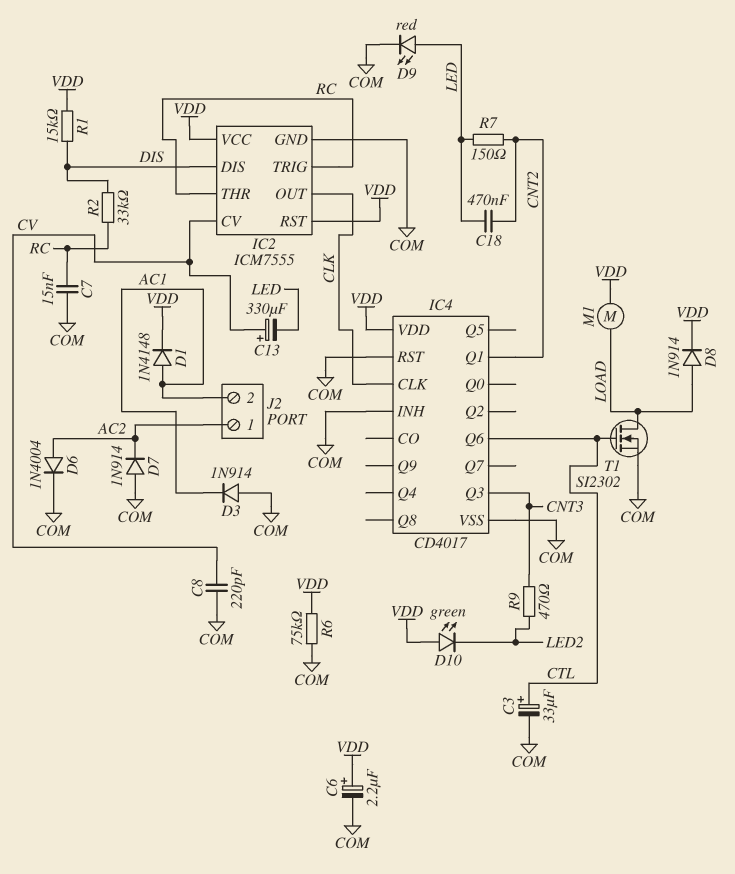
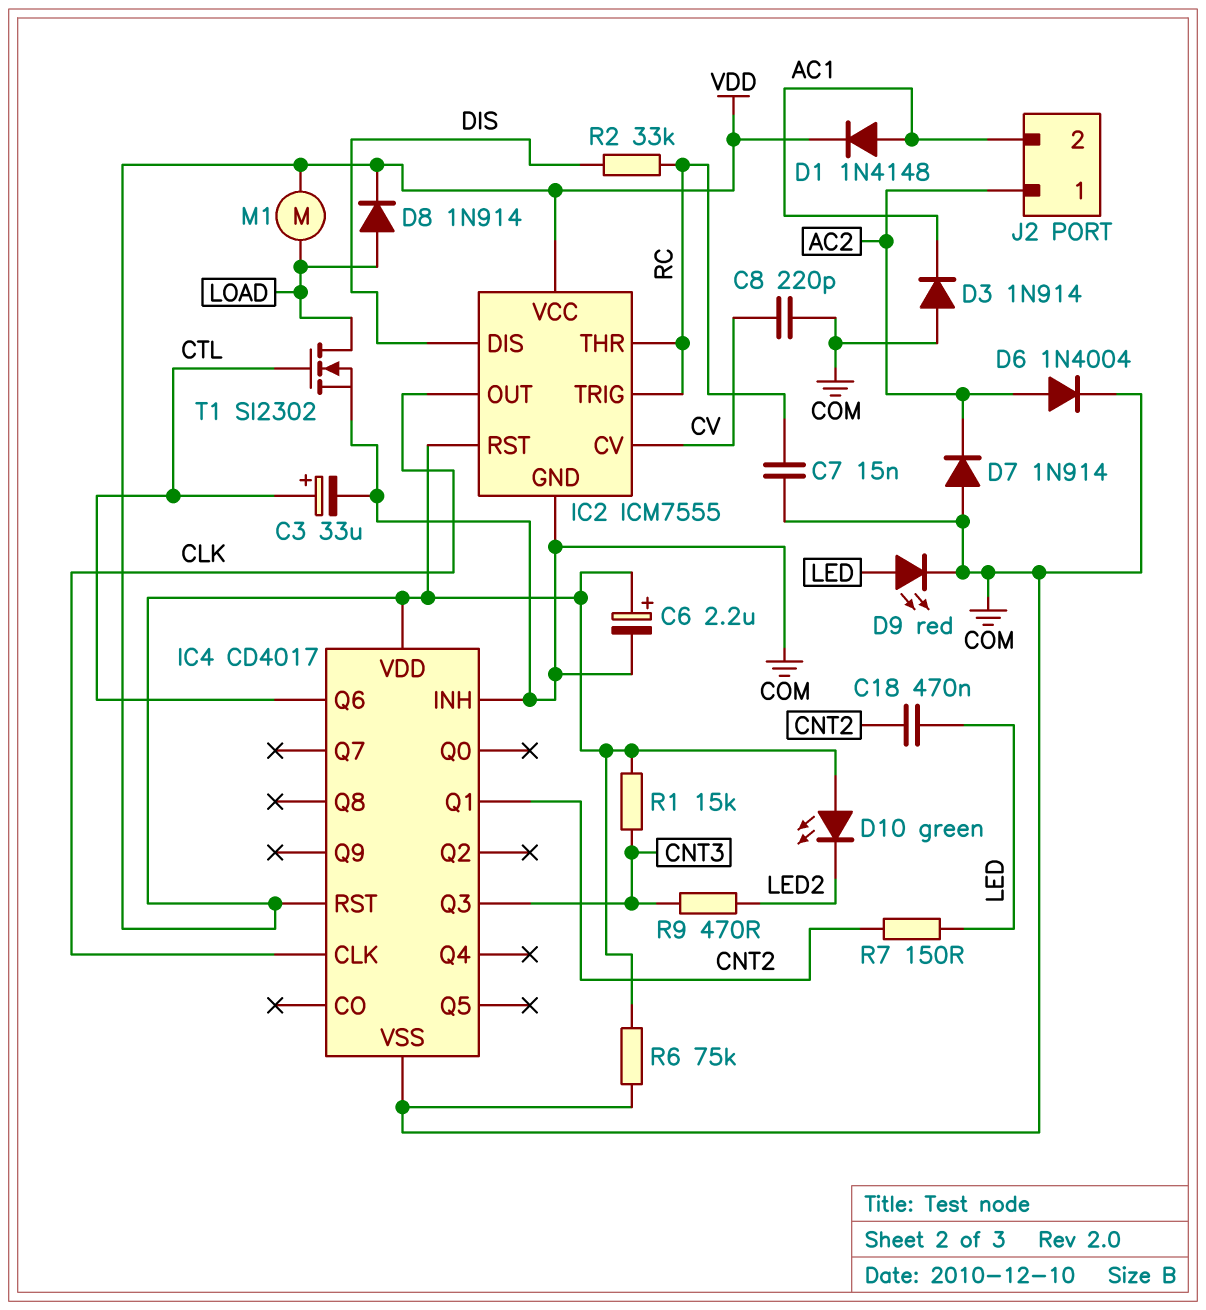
C13: 330uF (plus CV, minus LED) -> none
IC4 pin RST: COM -> VDD
R1: 15k (DIS, VDD) -> 15k (CNT3, VDD)

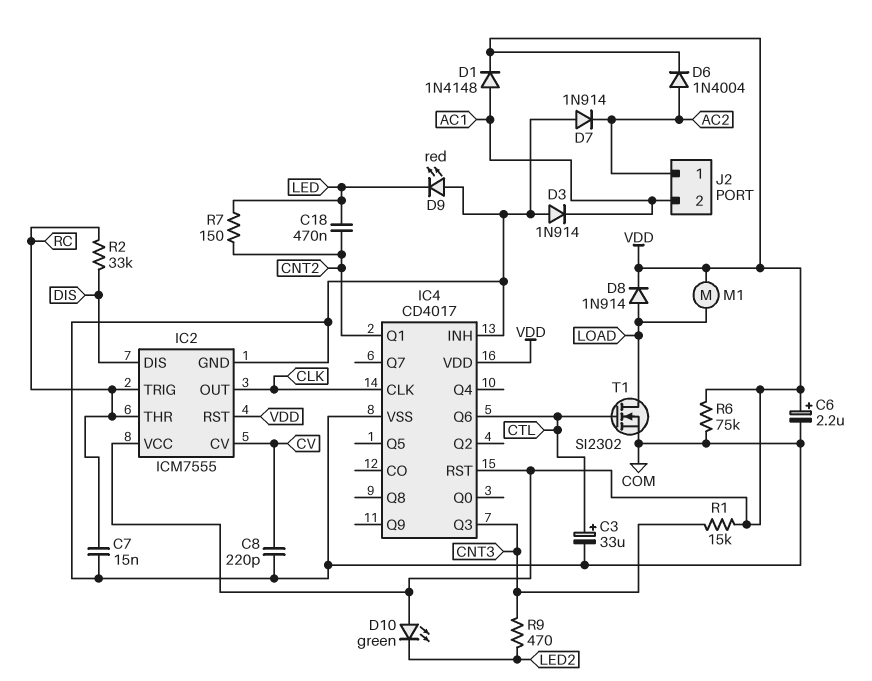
D6: diode 1N4004 (A AC2, K COM) -> diode 1N4004 (A AC2, K VDD)
D9: LED red (A LED, K COM) -> LED red (A COM, K LED)

